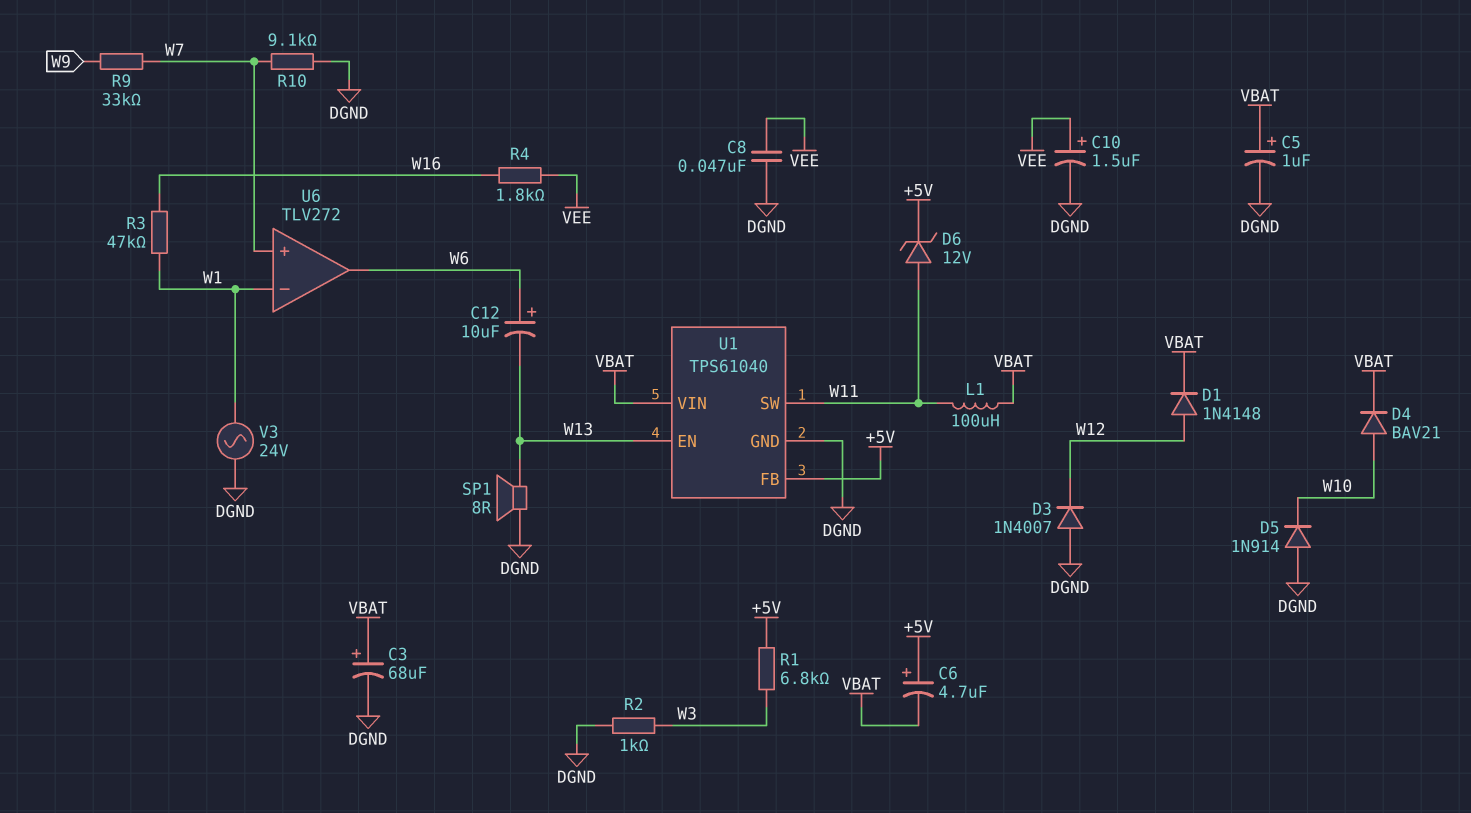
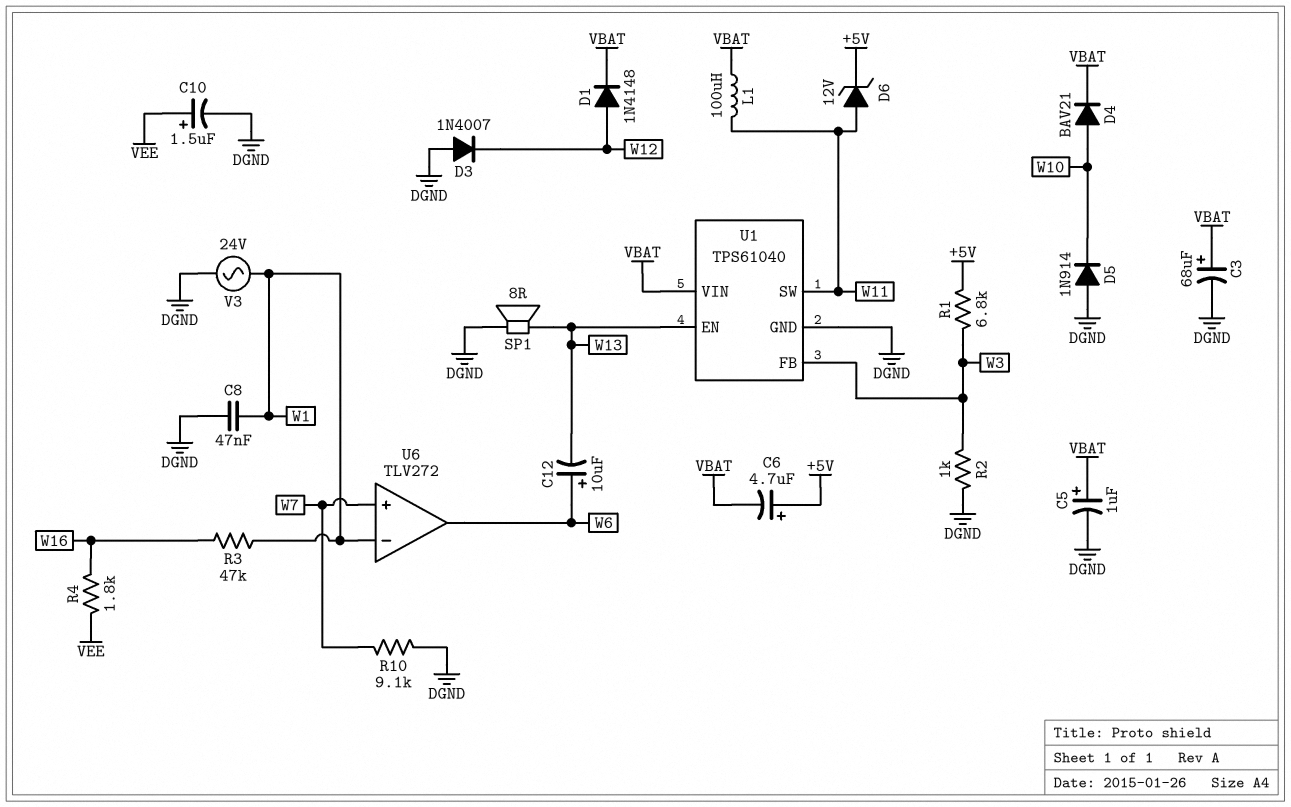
C8: 47nF (DGND, VEE) -> 47nF (DGND, W1)
R9: 33k (W7, W9) -> none
U1 pin FB: +5V -> W3

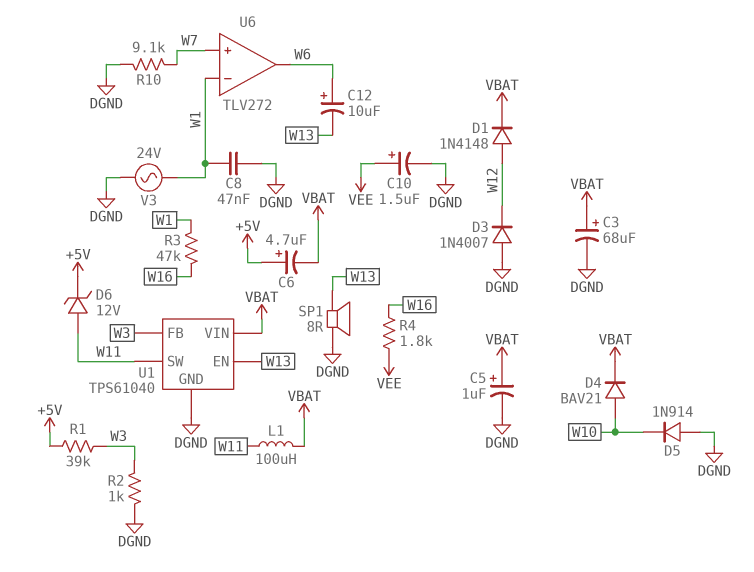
R1: 6.8k (+5V, W3) -> 39k (+5V, W3)

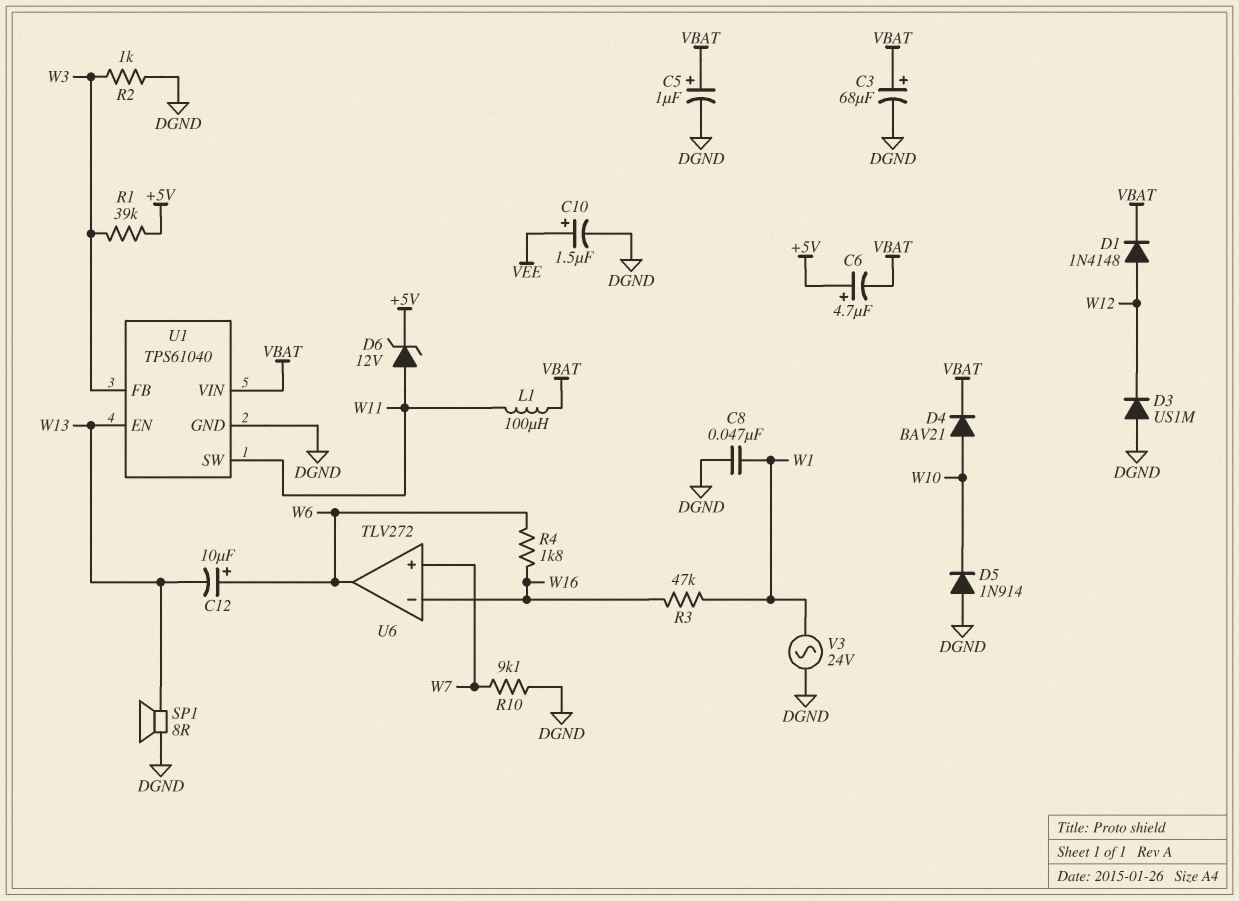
D3: diode 1N4007 (A DGND, K W12) -> diode US1M (A DGND, K W12)
R4: 1.8k (VEE, W16) -> 1.8k (W6, W16)
U6 pin in-: W1 -> W16

